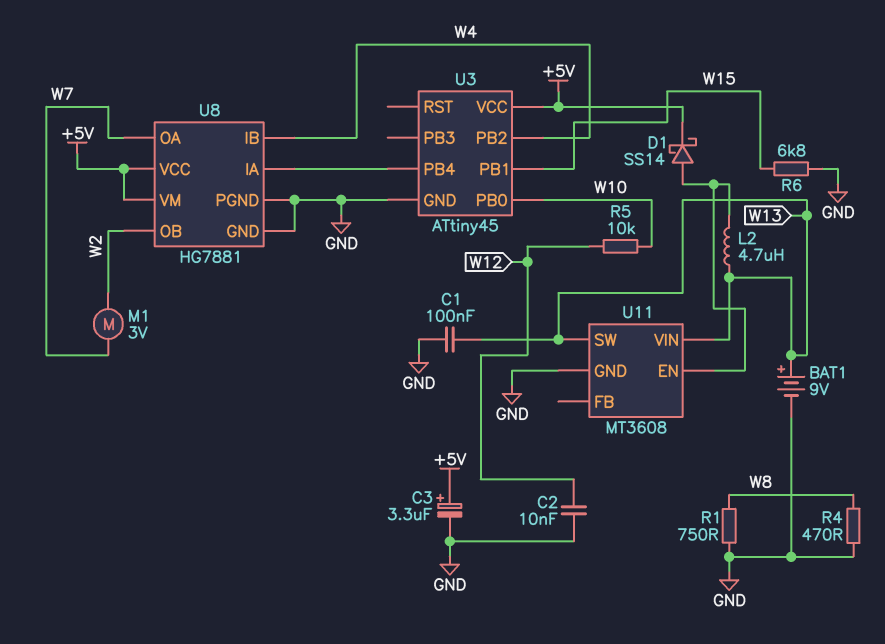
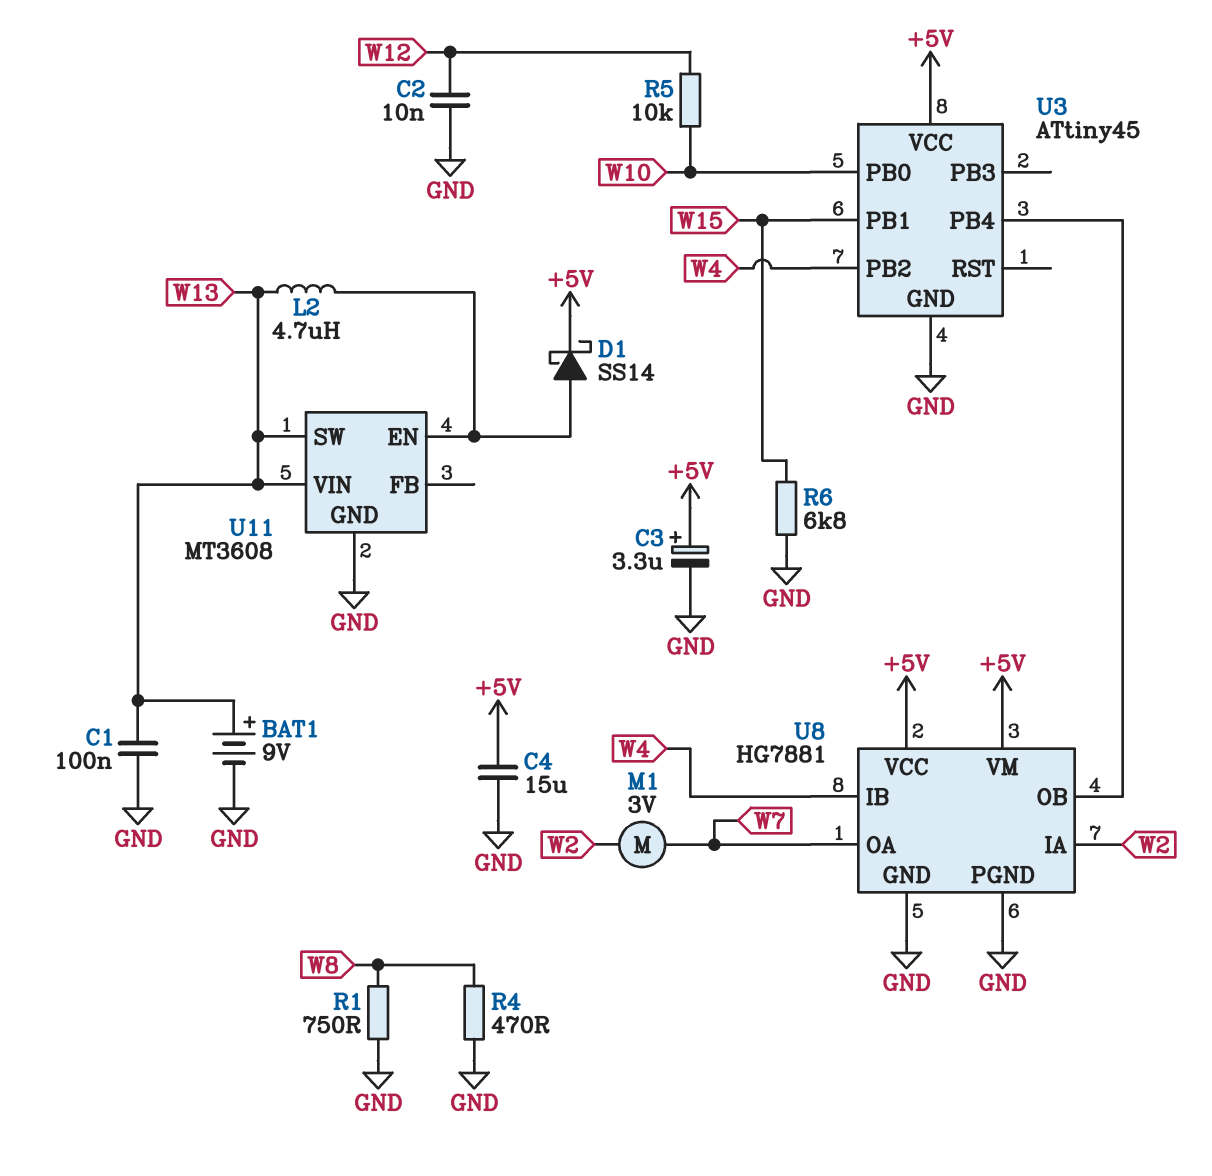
C4: none -> 15uF (+5V, GND)
U8 pin IA: U3/PB4 -> W2
U8 pin OB: W2 -> U3/PB4

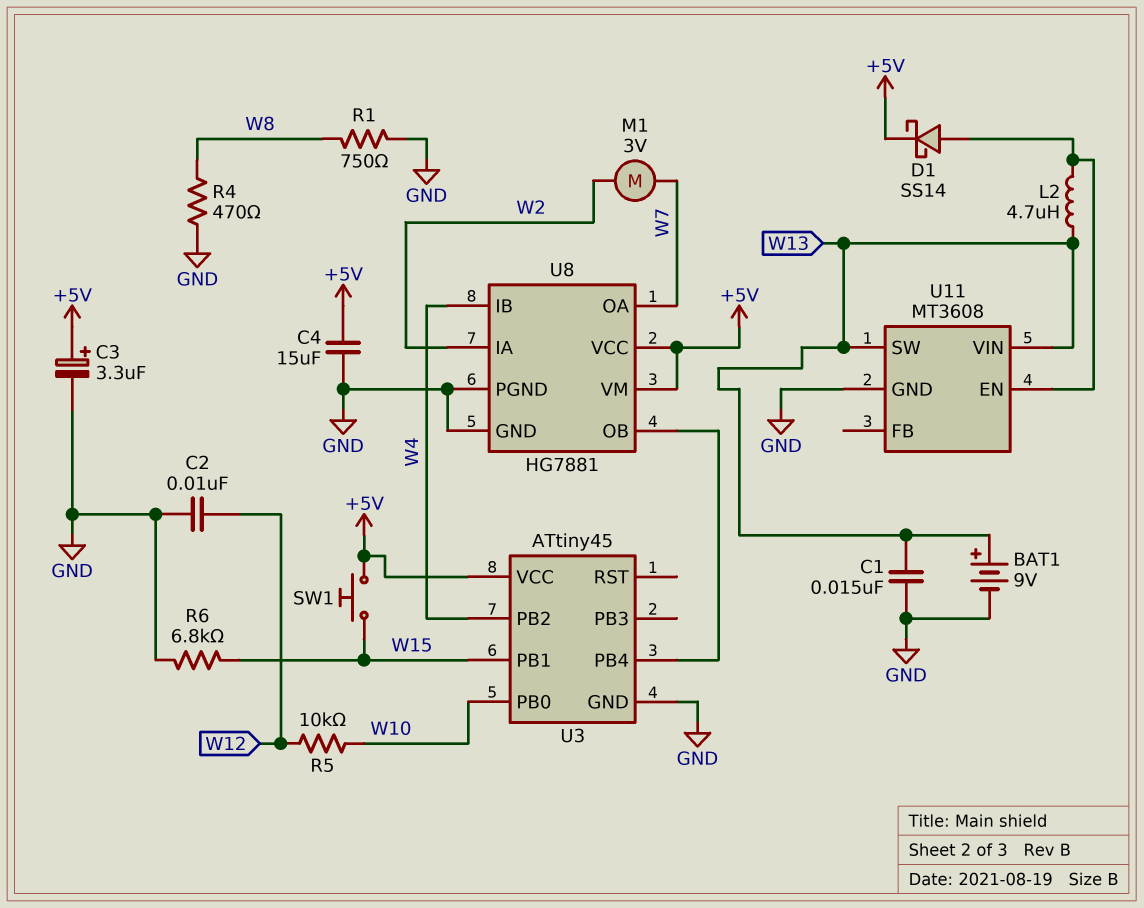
C1: 100nF (GND, W13) -> 15nF (GND, W13)
SW1: none -> button (+5V, W15)

